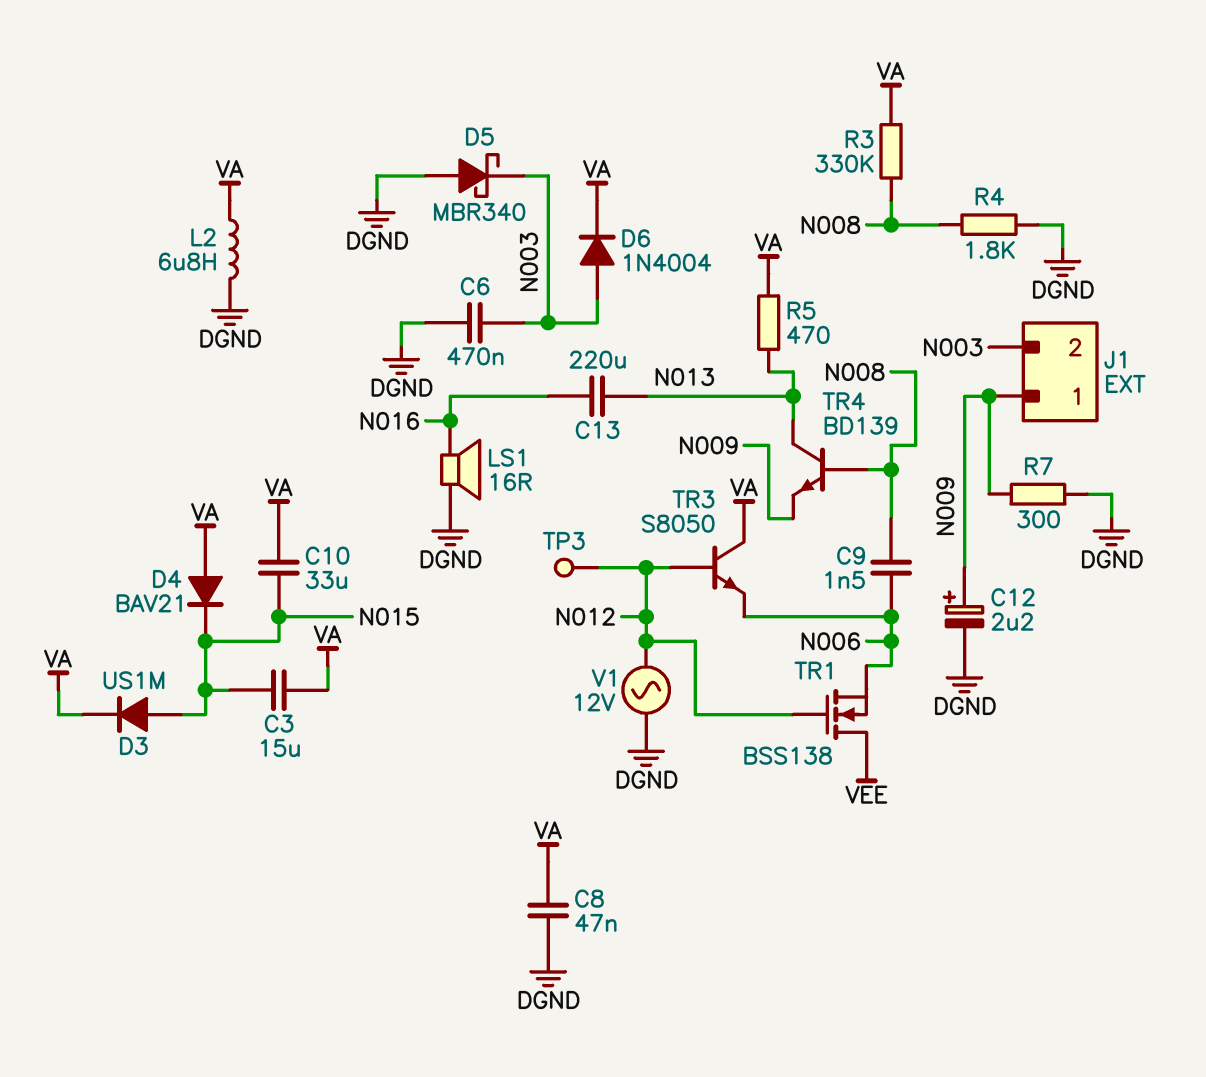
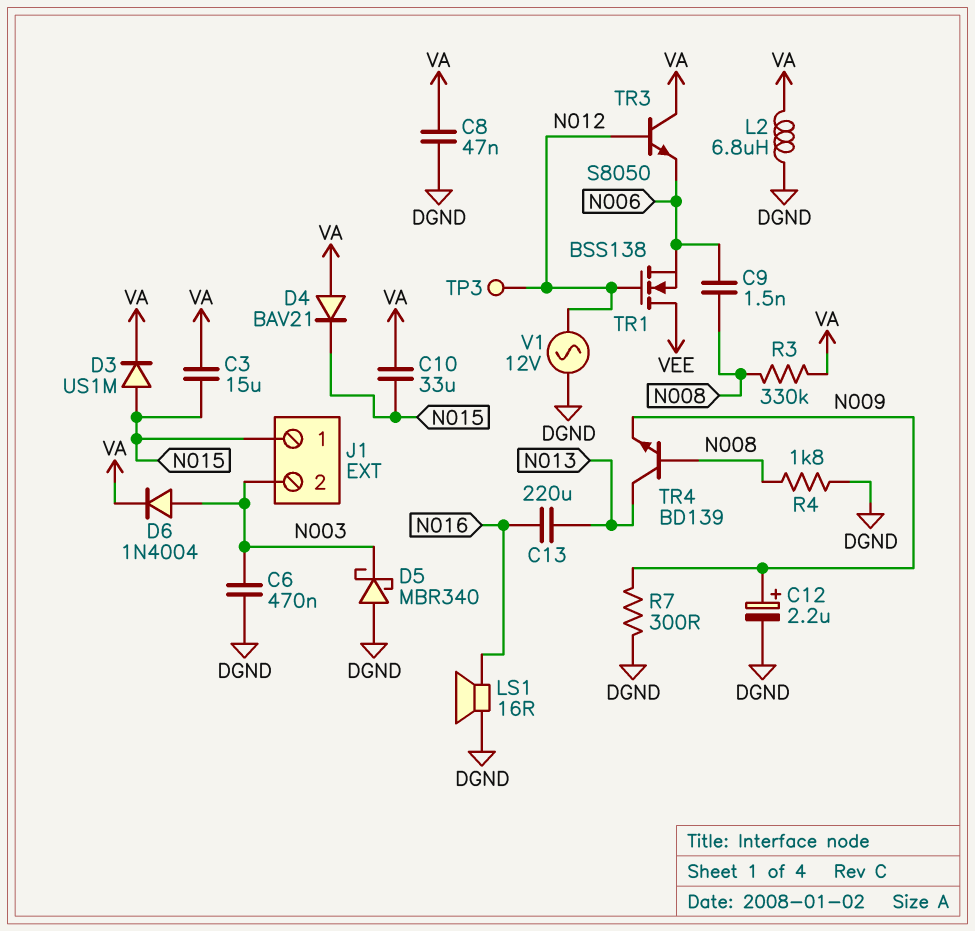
J1 pin 1: N009 -> N015
R5: 470 (N013, VA) -> none

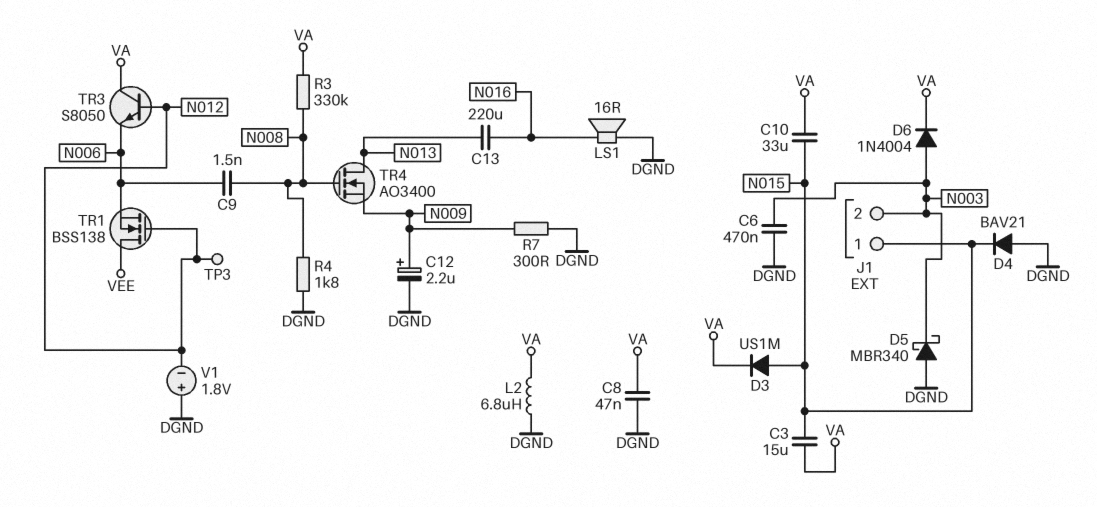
D4: diode BAV21 (A VA, K N015) -> diode BAV21 (A DGND, K N015)
TR4: NPN BD139 (B N008, C N013, E N009) -> NMOS AO3400 (G N008, D N013, S N009)
V1: AC 12V (DGND, N012) -> 1.8V (plus DGND, minus N012)

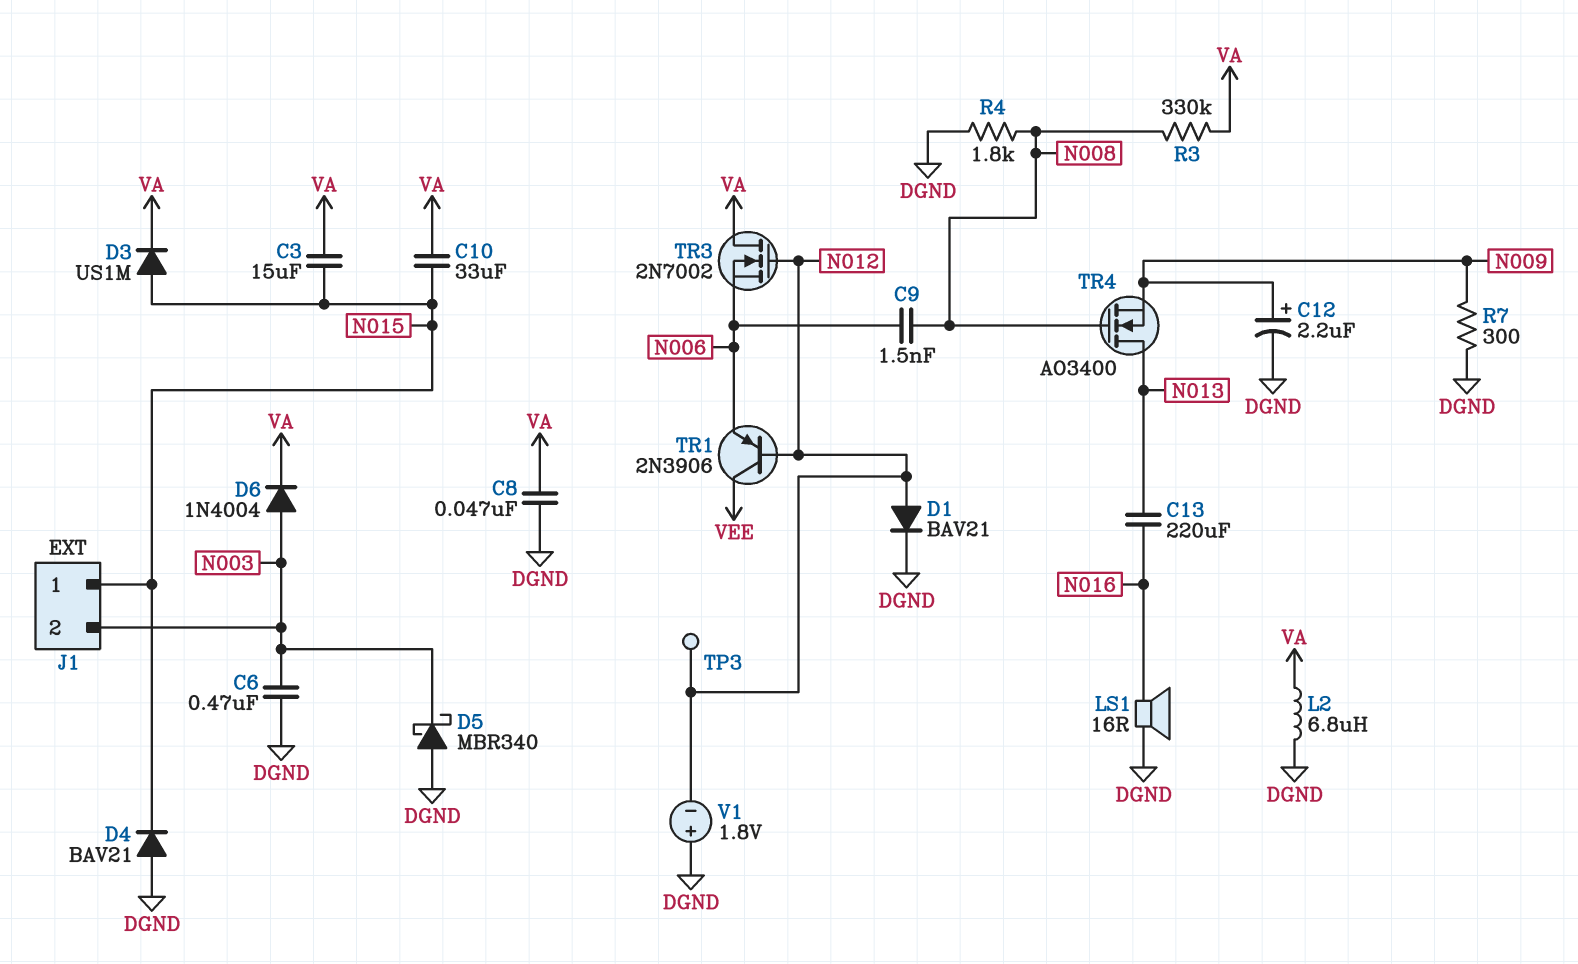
D1: none -> diode BAV21 (A N012, K DGND)
TR1: NMOS BSS138 (G N012, D VEE, S N006) -> PNP 2N3906 (B N012, C VEE, E N006)
TR3: NPN S8050 (B N012, C VA, E N006) -> NMOS 2N7002 (G N012, D VA, S N006)

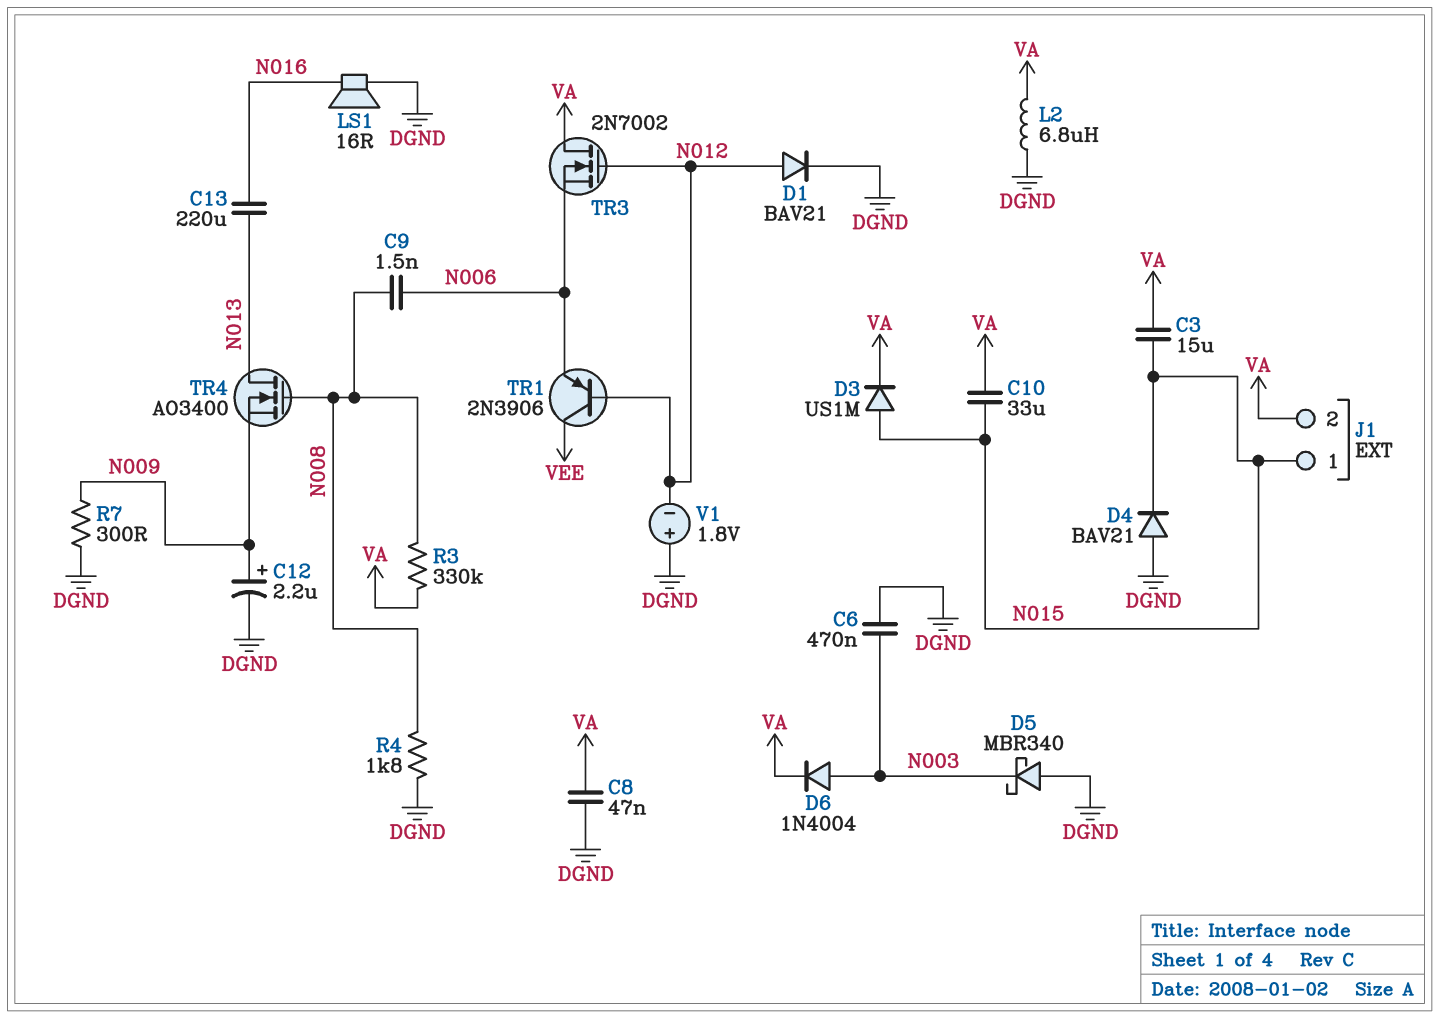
J1 pin 2: N003 -> VA
TP3: test point (N012) -> none

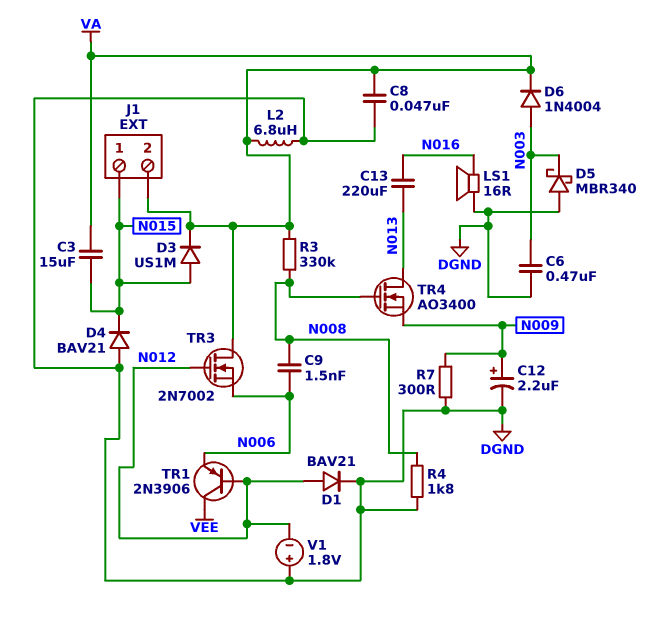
C10: 33uF (N015, VA) -> none

